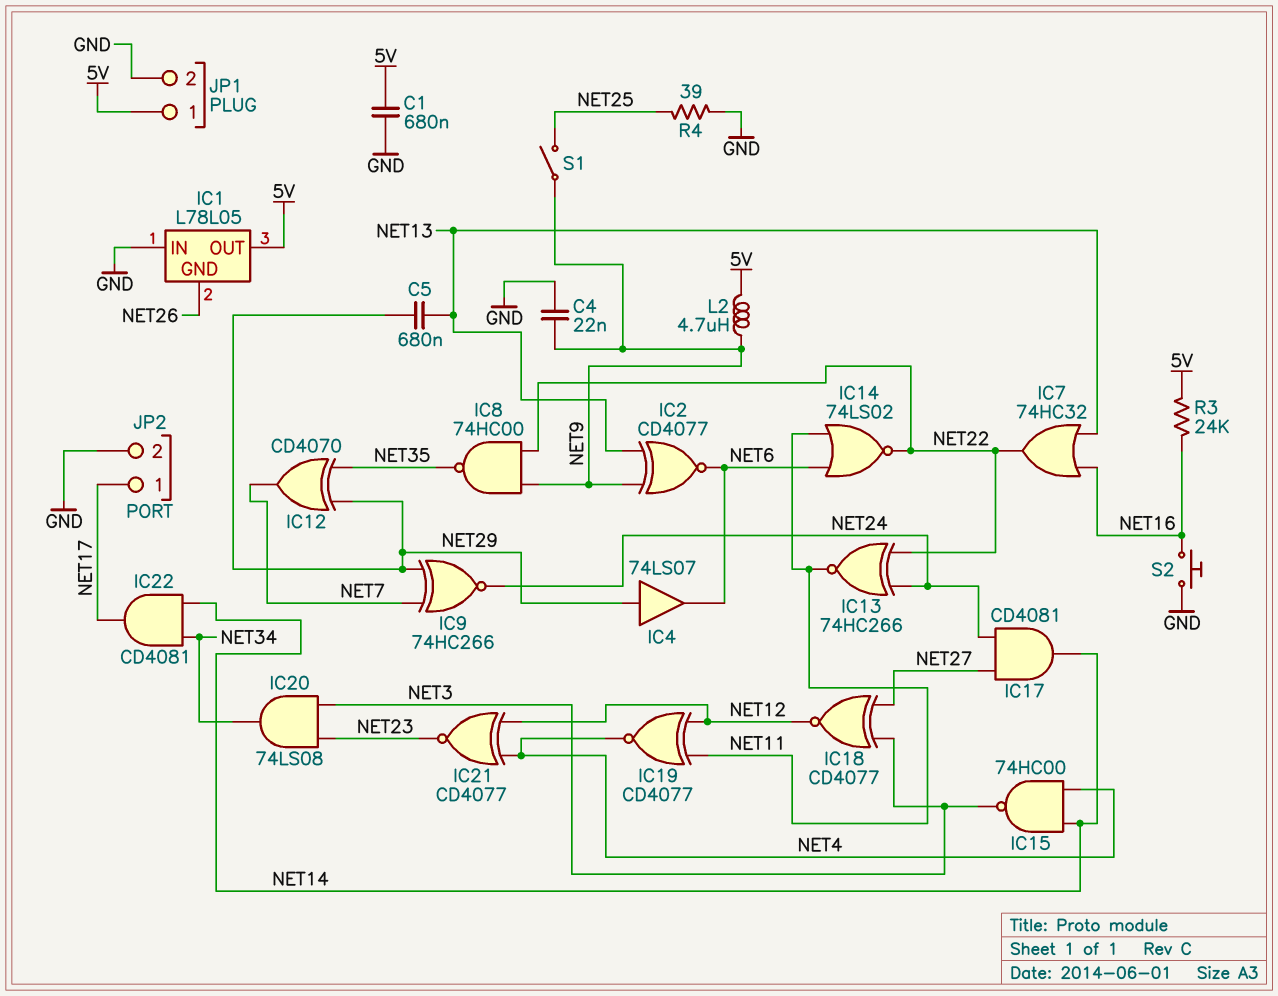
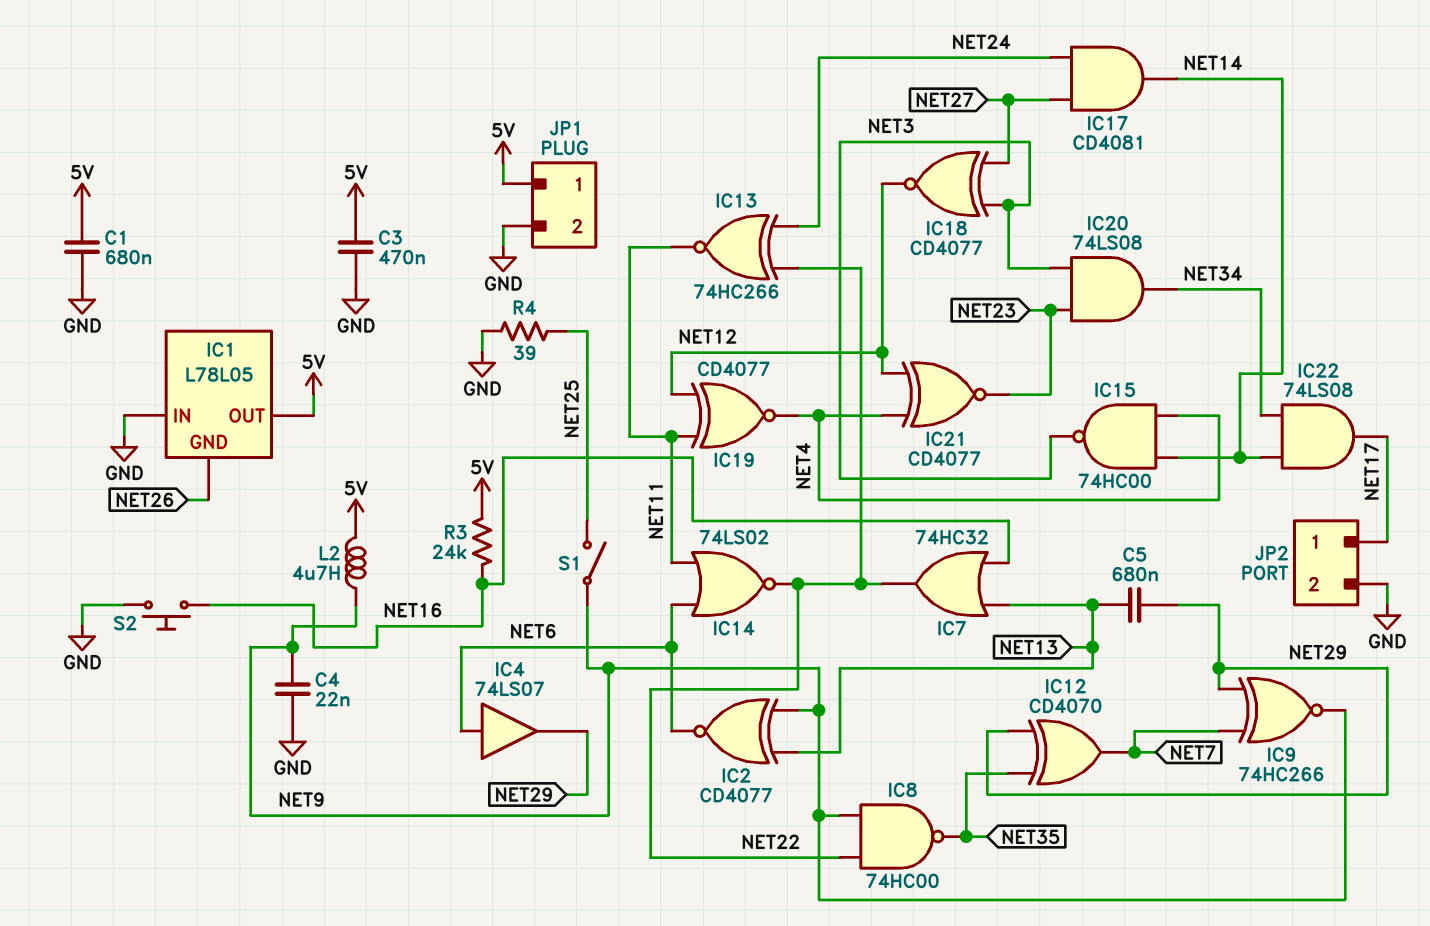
C3: none -> 470nF (5V, GND)
IC4: buffer 74LS07 (in NET29, out NET6) -> buffer 74LS07 (in NET6, out NET29)
IC9: XNOR 74HC266 (in NET7, in NET29, out NET24) -> XNOR 74HC266 (in NET7, in NET29, out NET9)
IC22: AND CD4081 (in NET14, in NET34, out NET17) -> AND 74LS08 (in NET14, in NET34, out NET17)

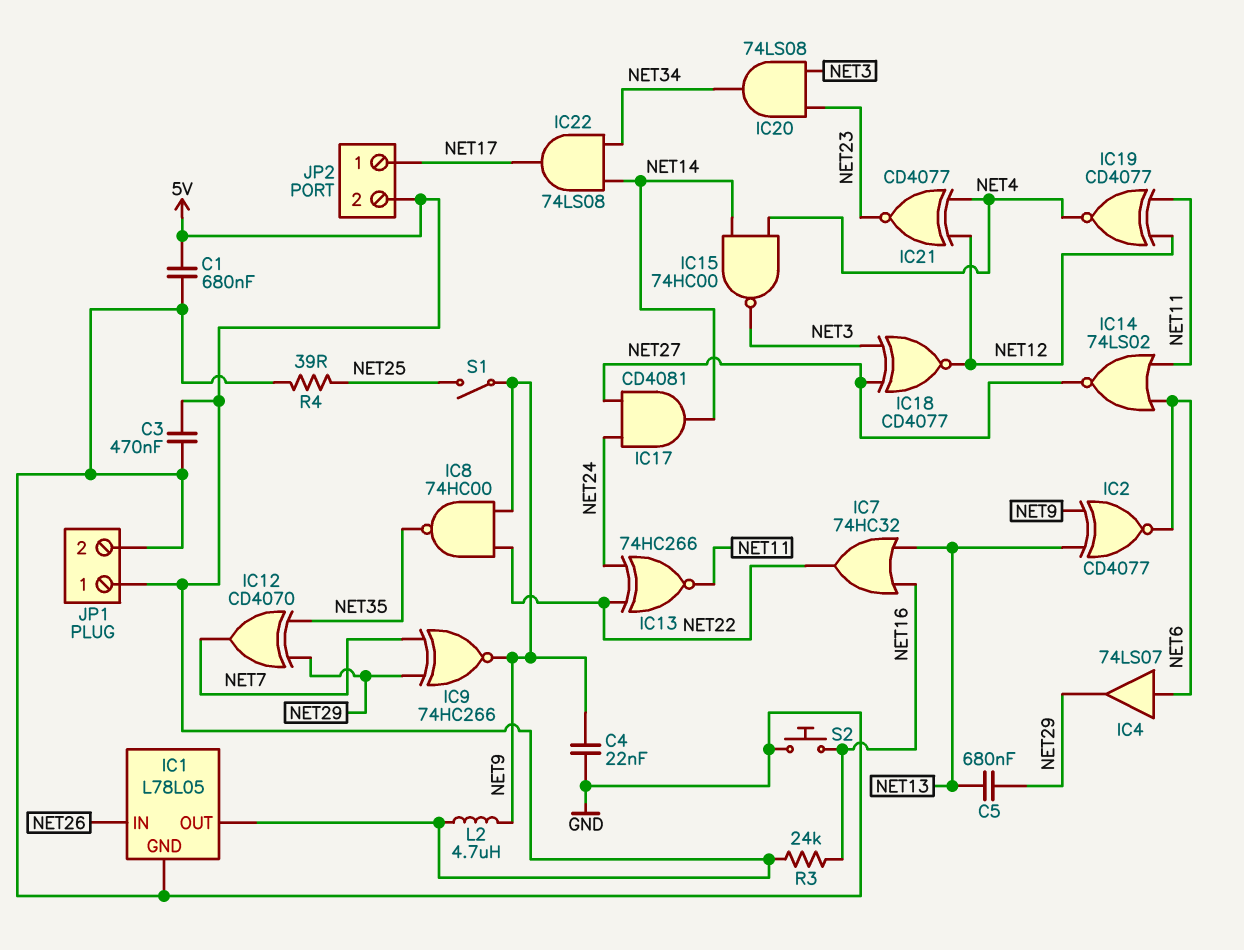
IC1 pin GND: NET26 -> GND
IC1 pin IN: GND -> NET26
IC14: NOR 74LS02 (in NET6, in NET11, out NET22) -> NOR 74LS02 (in NET6, in NET11, out NET27)
JP2 pin 2: GND -> 5V

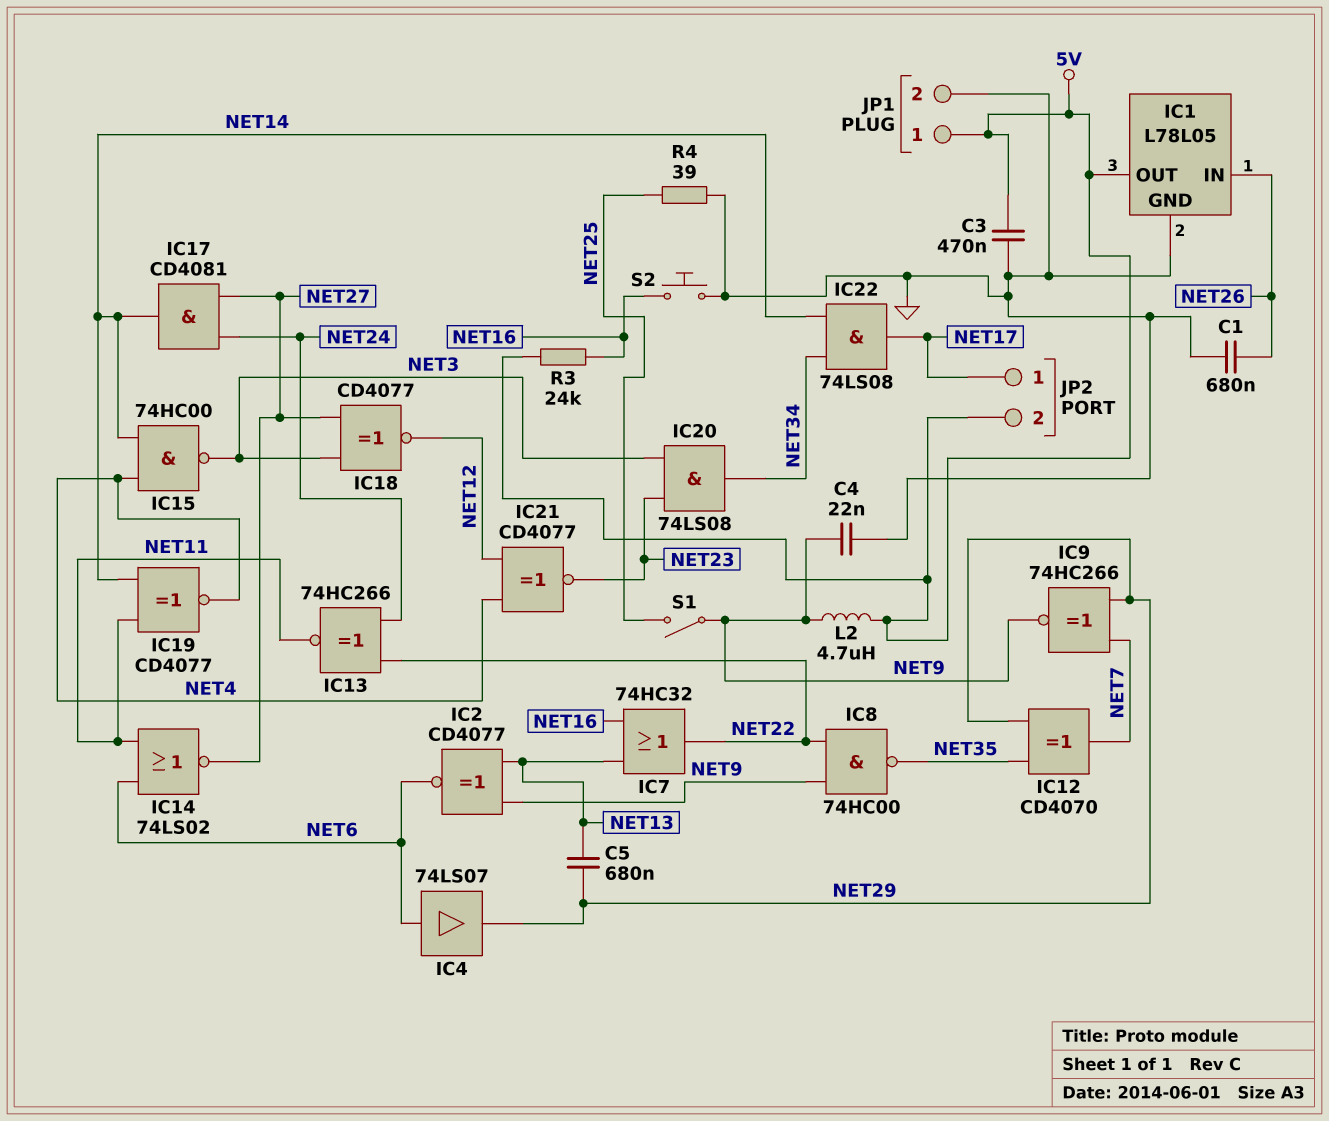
C1: 680nF (5V, GND) -> 680nF (GND, NET26)
IC19: XNOR CD4077 (in NET11, in NET12, out NET4) -> XNOR CD4077 (in NET11, in NET14, out NET4)

